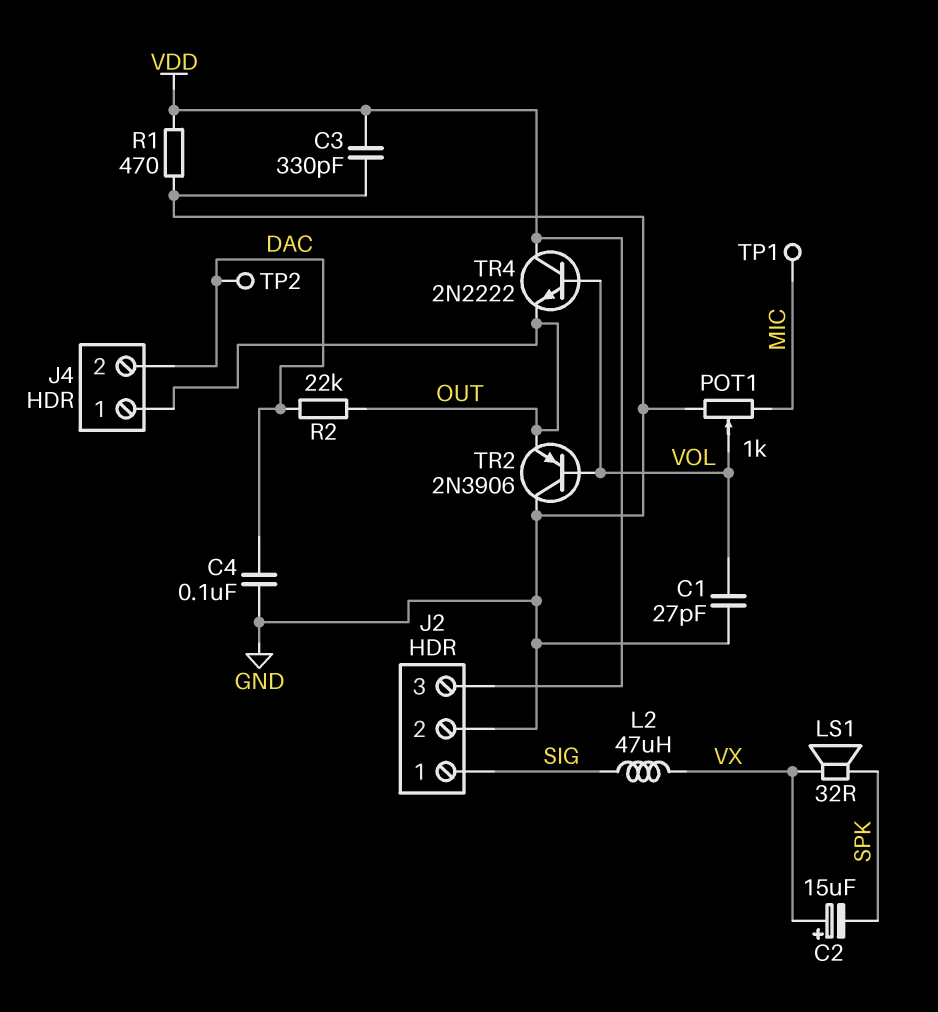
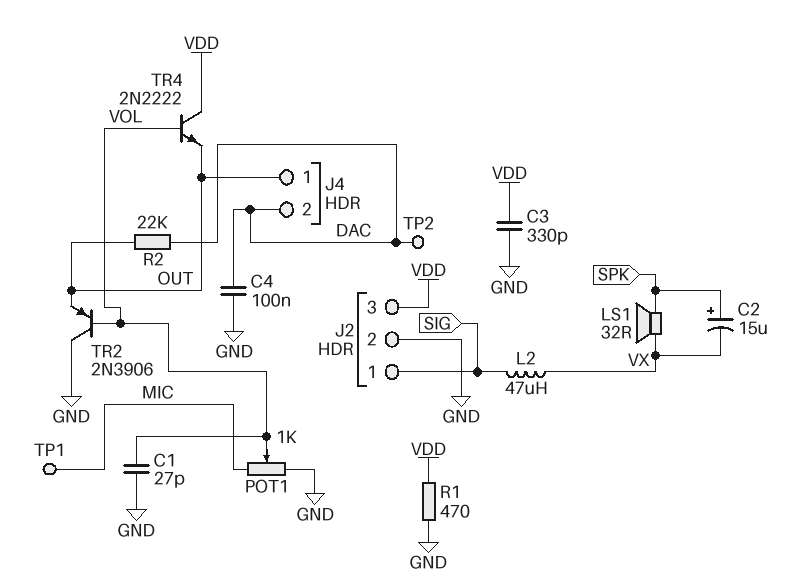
C2: 15uF (plus VX, minus SPK) -> 15uF (plus SPK, minus VX)

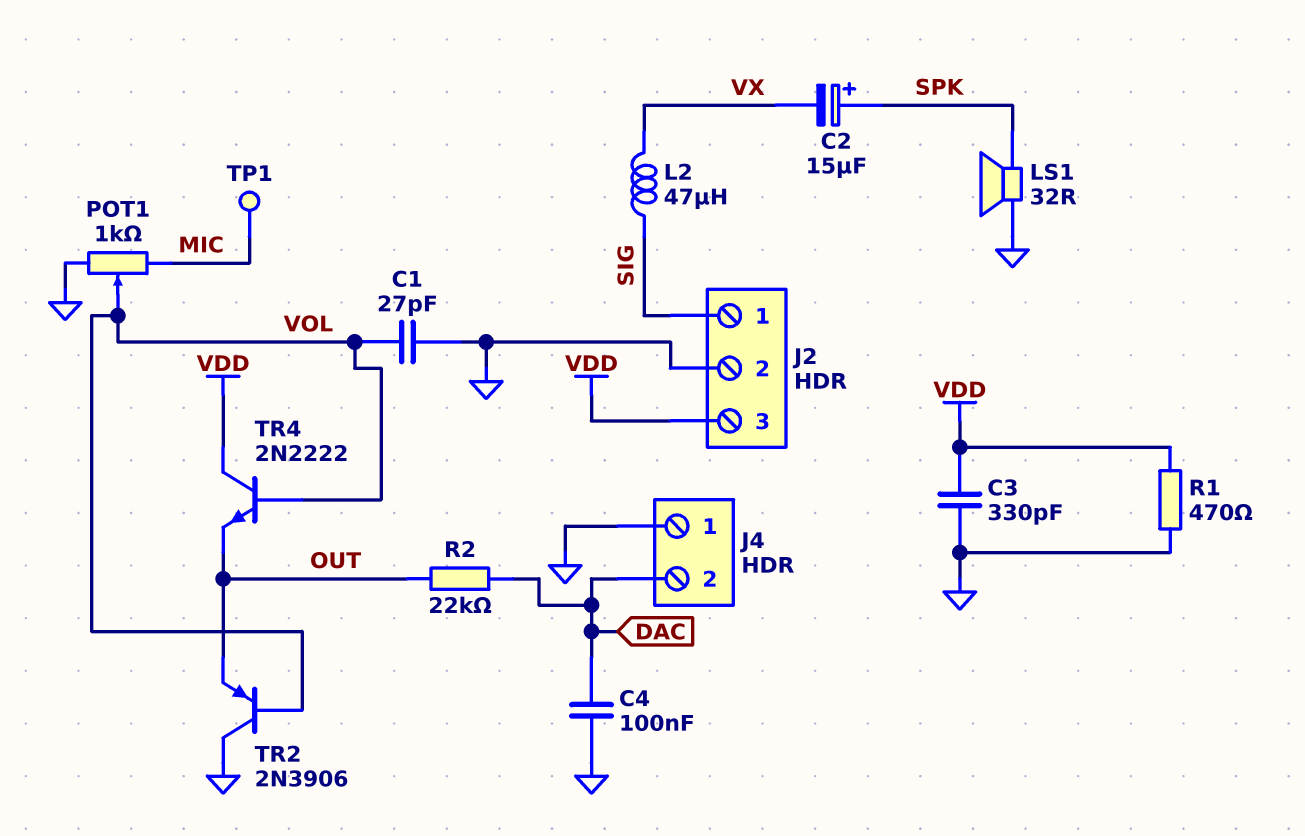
J4 pin 1: OUT -> GND
LS1: speaker 32R (SPK, VX) -> speaker 32R (GND, SPK)
TP2: test point (DAC) -> none

